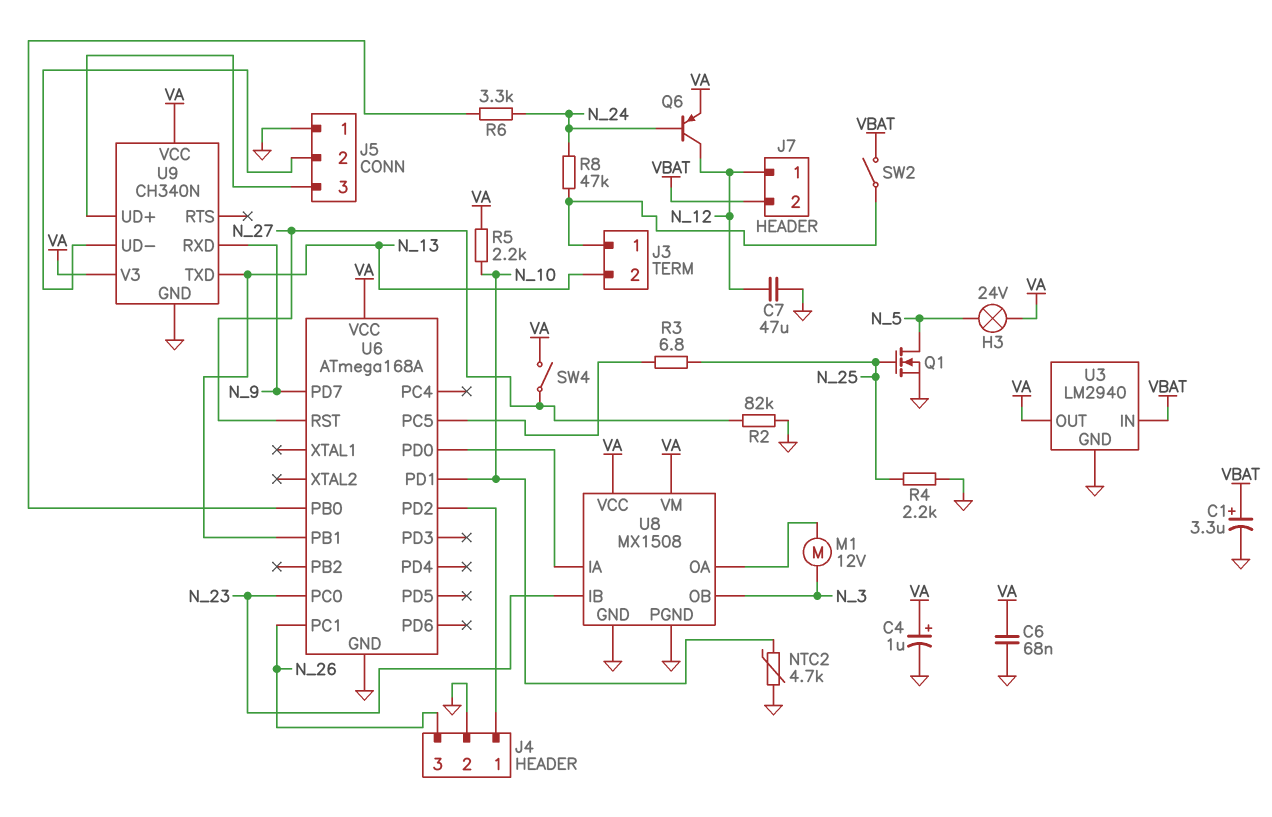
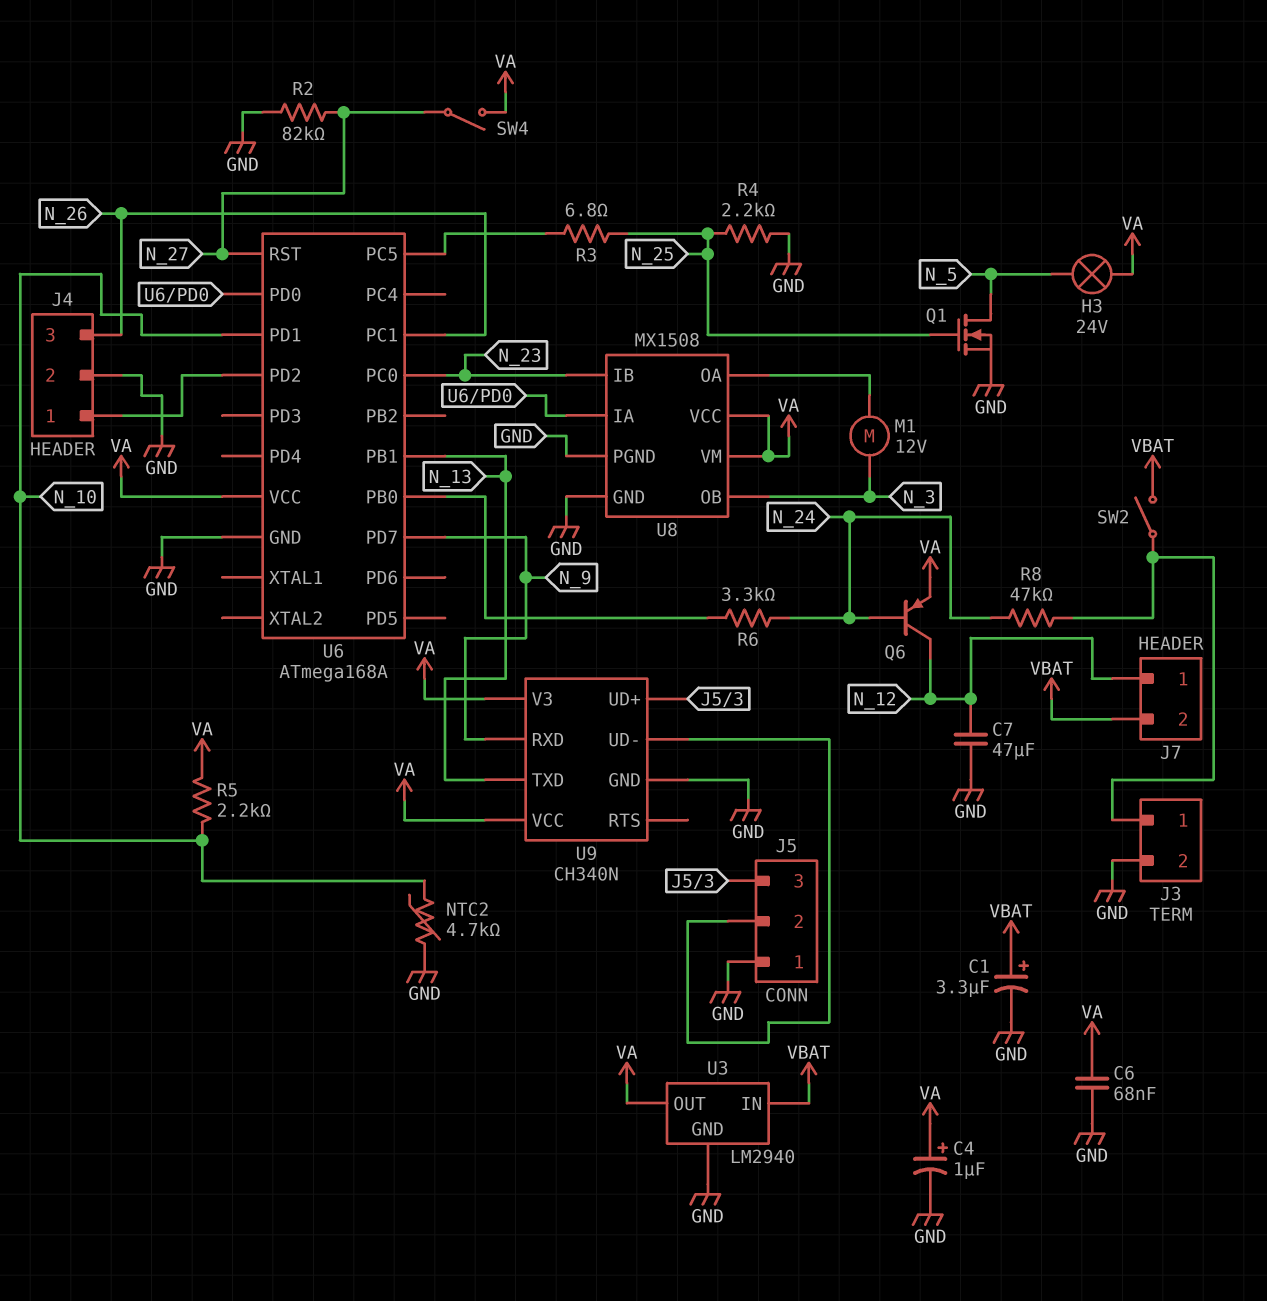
J3 pin 2: N_13 -> GND

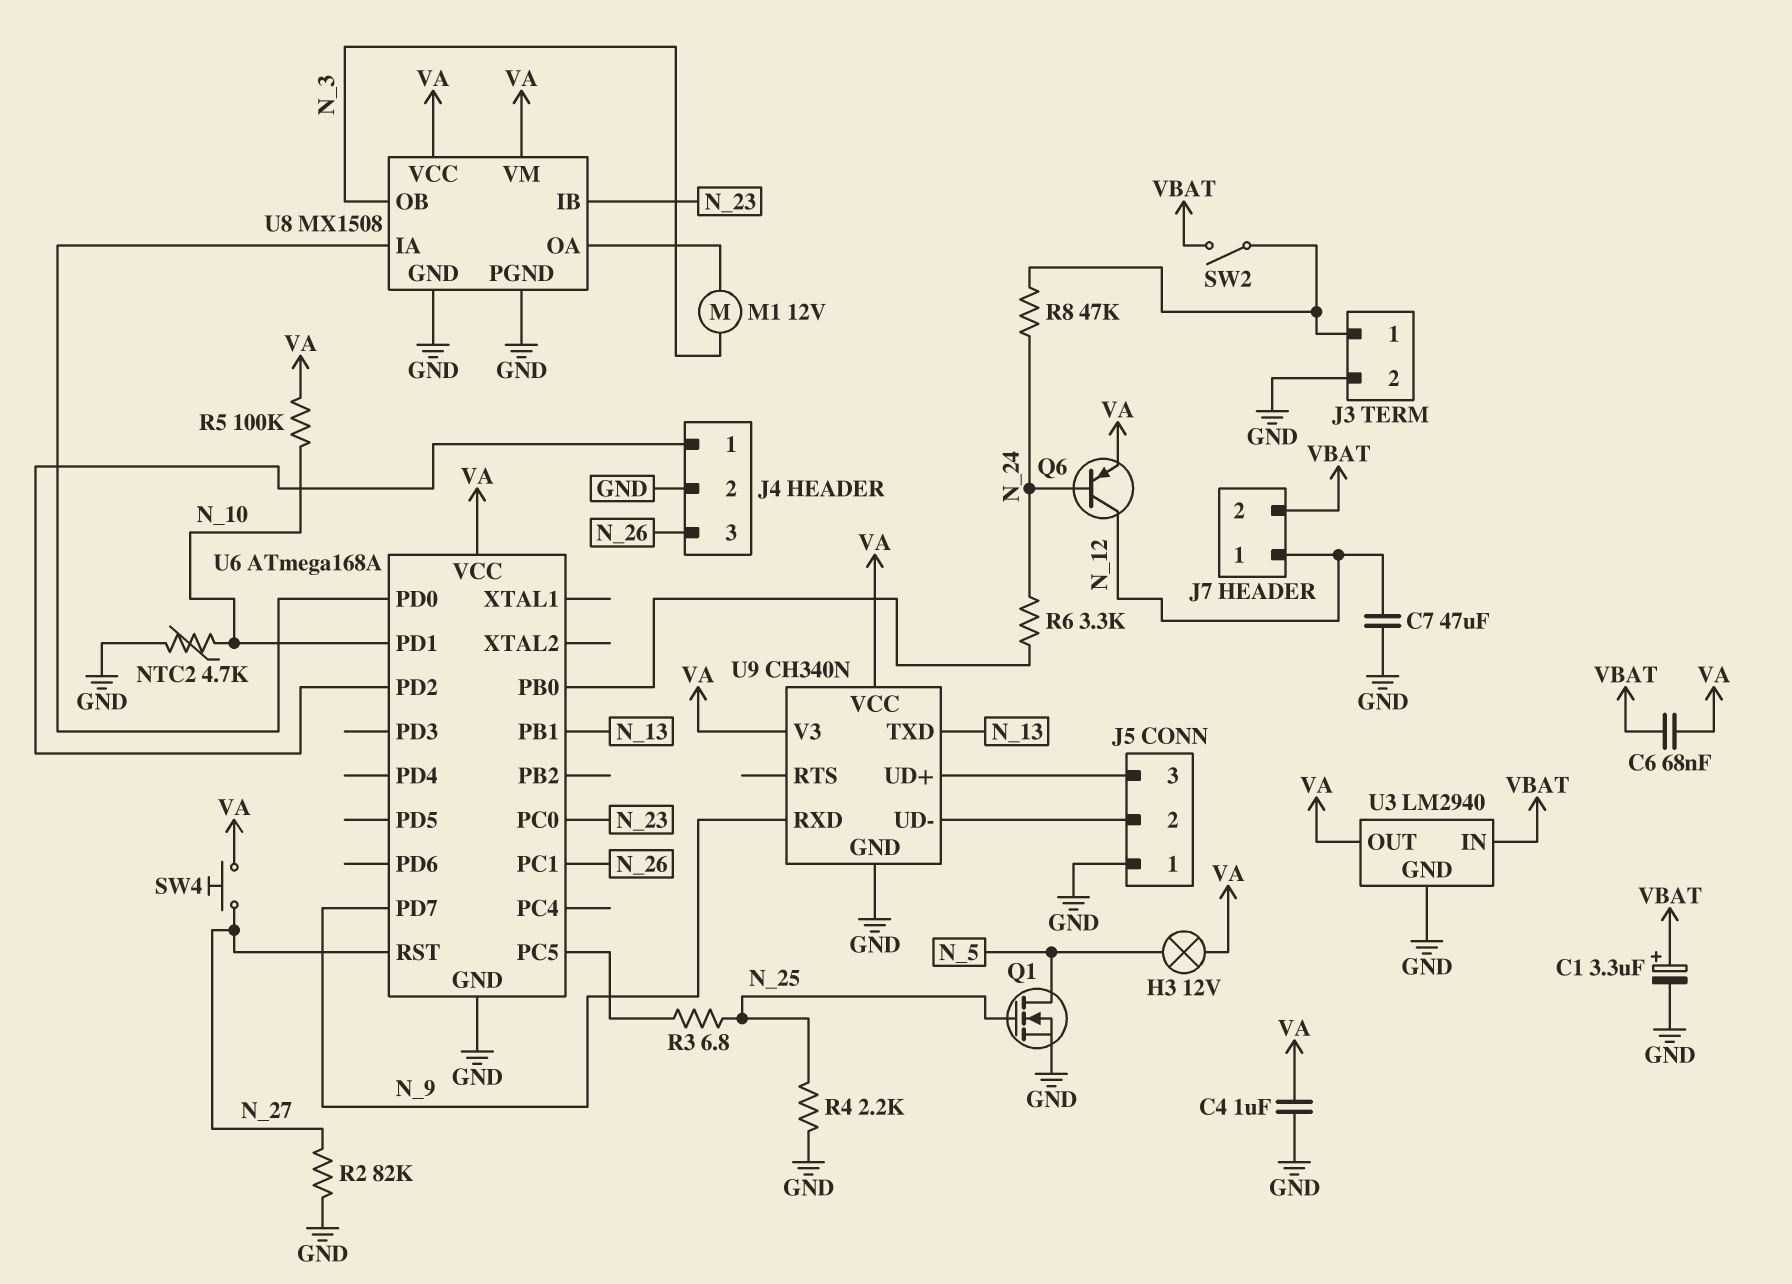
C4: 1uF (plus VA, minus GND) -> 1uF (GND, VA)
C6: 68nF (GND, VA) -> 68nF (VA, VBAT)
H3: lamp 24V (N_5, VA) -> lamp 12V (N_5, VA)
R5: 2.2k (N_10, VA) -> 100k (N_10, VA)
SW4: switch (N_27, VA) -> button (N_27, VA)

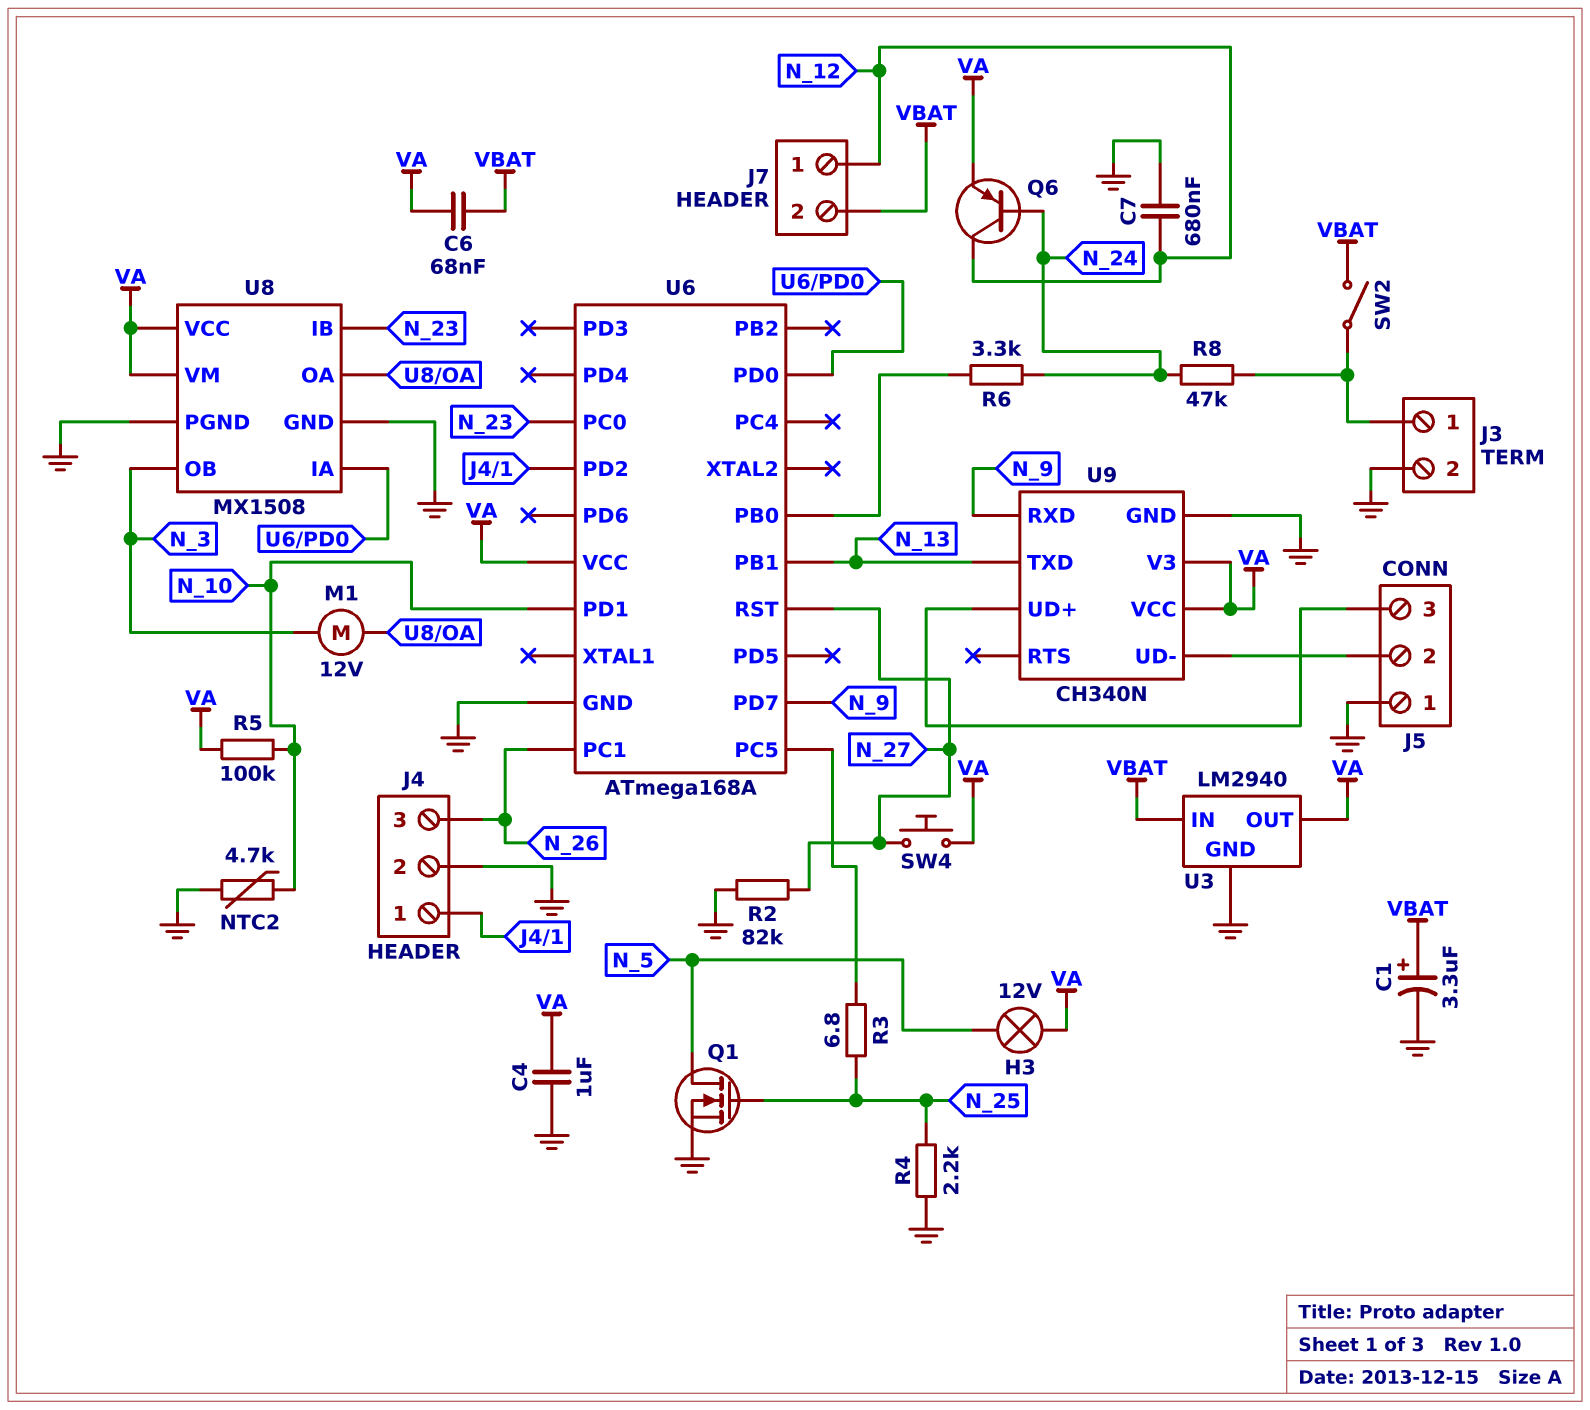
C7: 47uF (GND, N_12) -> 680nF (GND, N_12)

